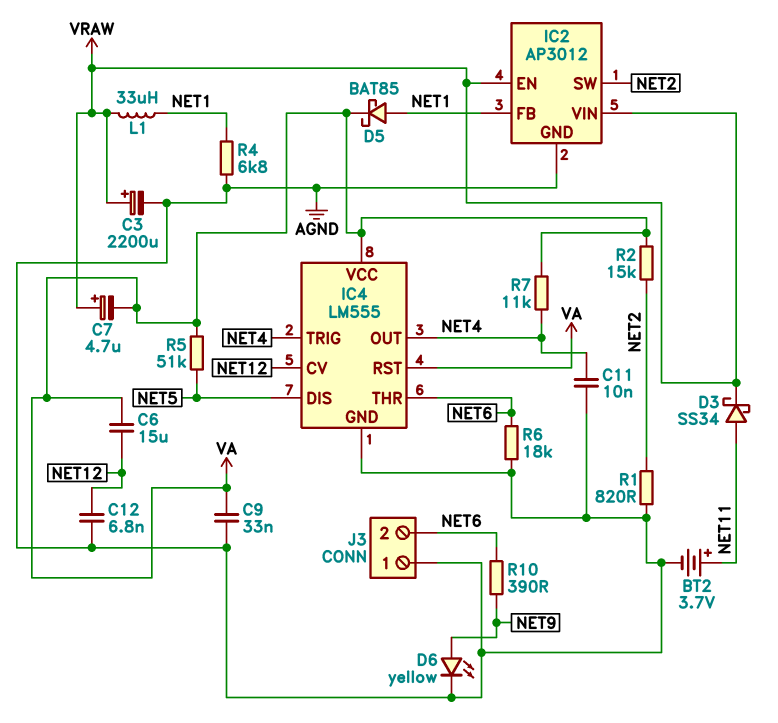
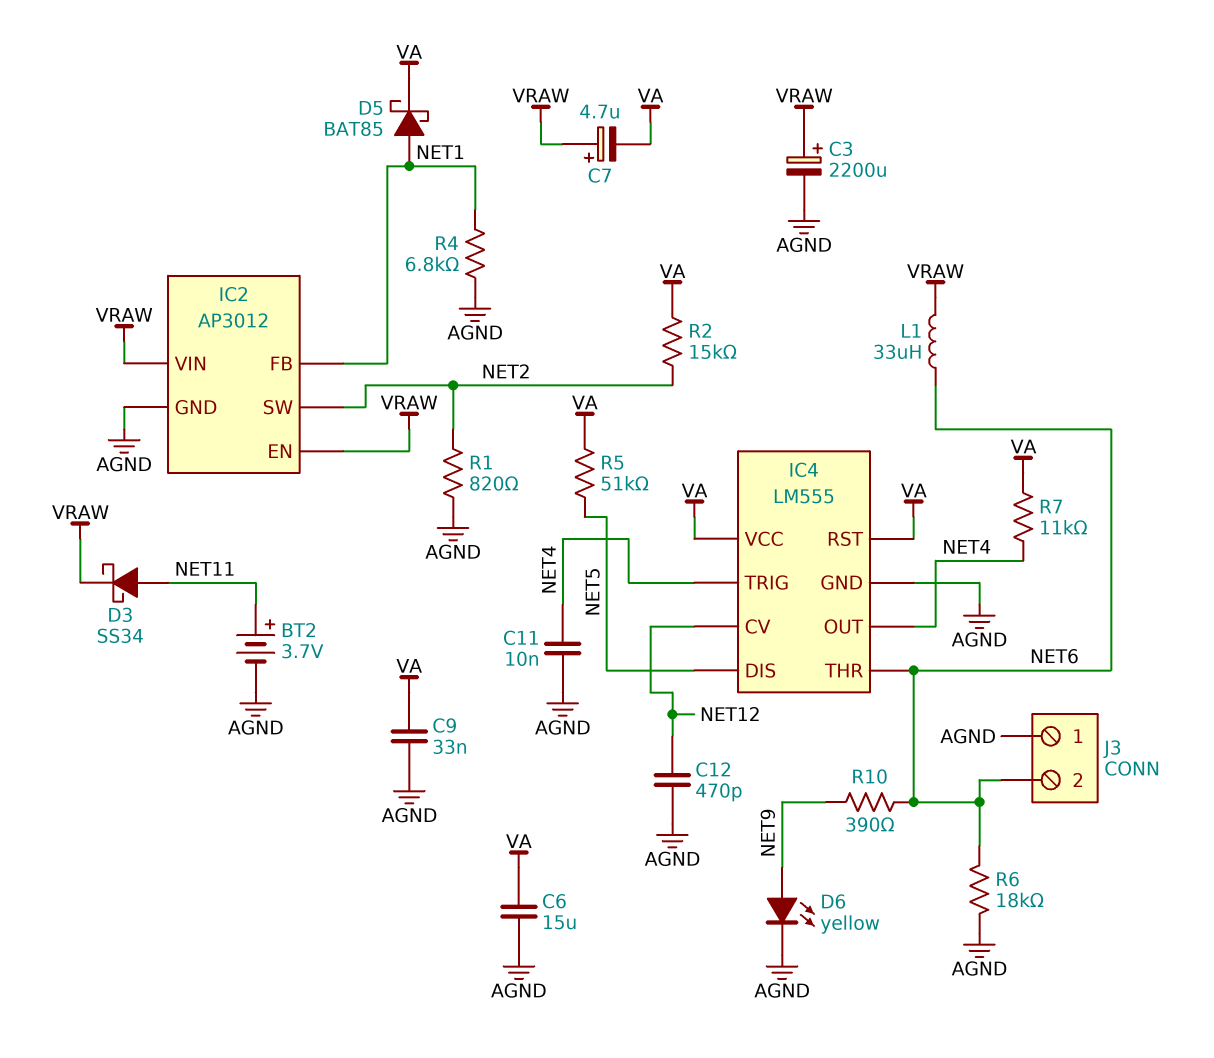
C6: 15uF (NET12, VA) -> 15uF (AGND, VA)
C12: 6.8nF (AGND, NET12) -> 470pF (AGND, NET12)
L1: 33uH (NET1, VRAW) -> 33uH (NET6, VRAW)

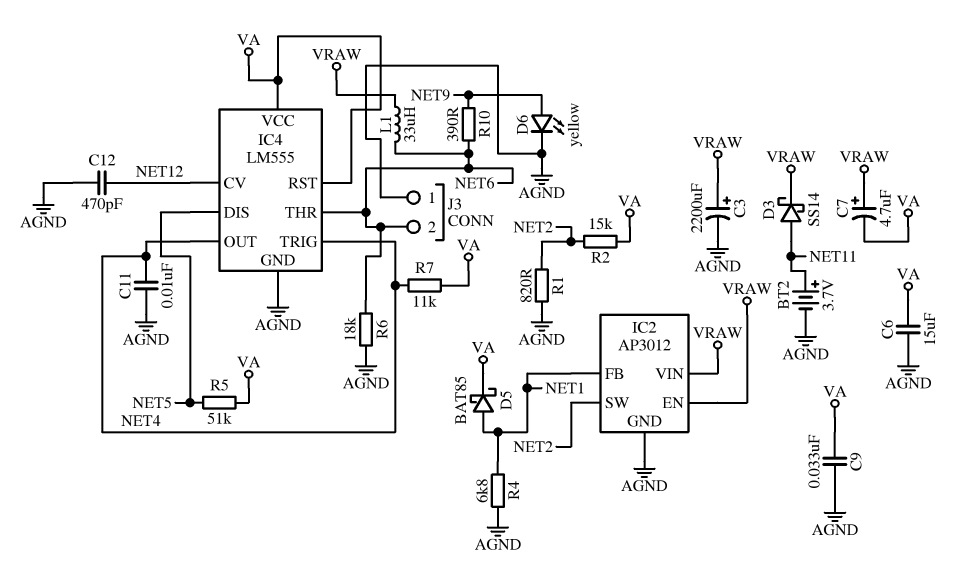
D3: schottky SS34 (A NET11, K VRAW) -> schottky SS14 (A NET11, K VRAW)

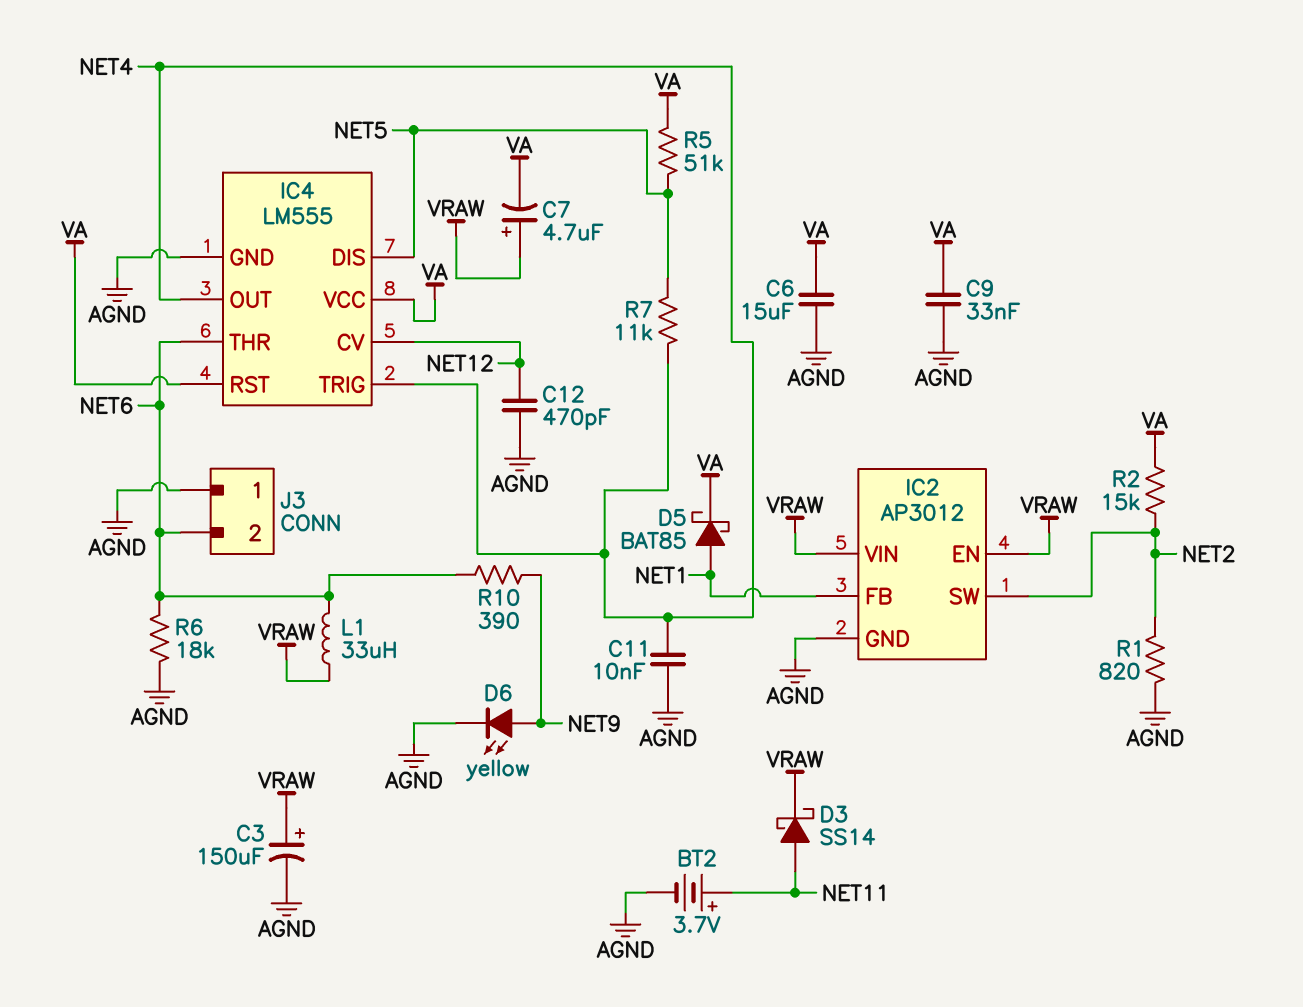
C3: 2200uF (plus VRAW, minus AGND) -> 150uF (plus VRAW, minus AGND)
R4: 6.8k (AGND, NET1) -> none
R7: 11k (NET4, VA) -> 11k (NET4, NET5)

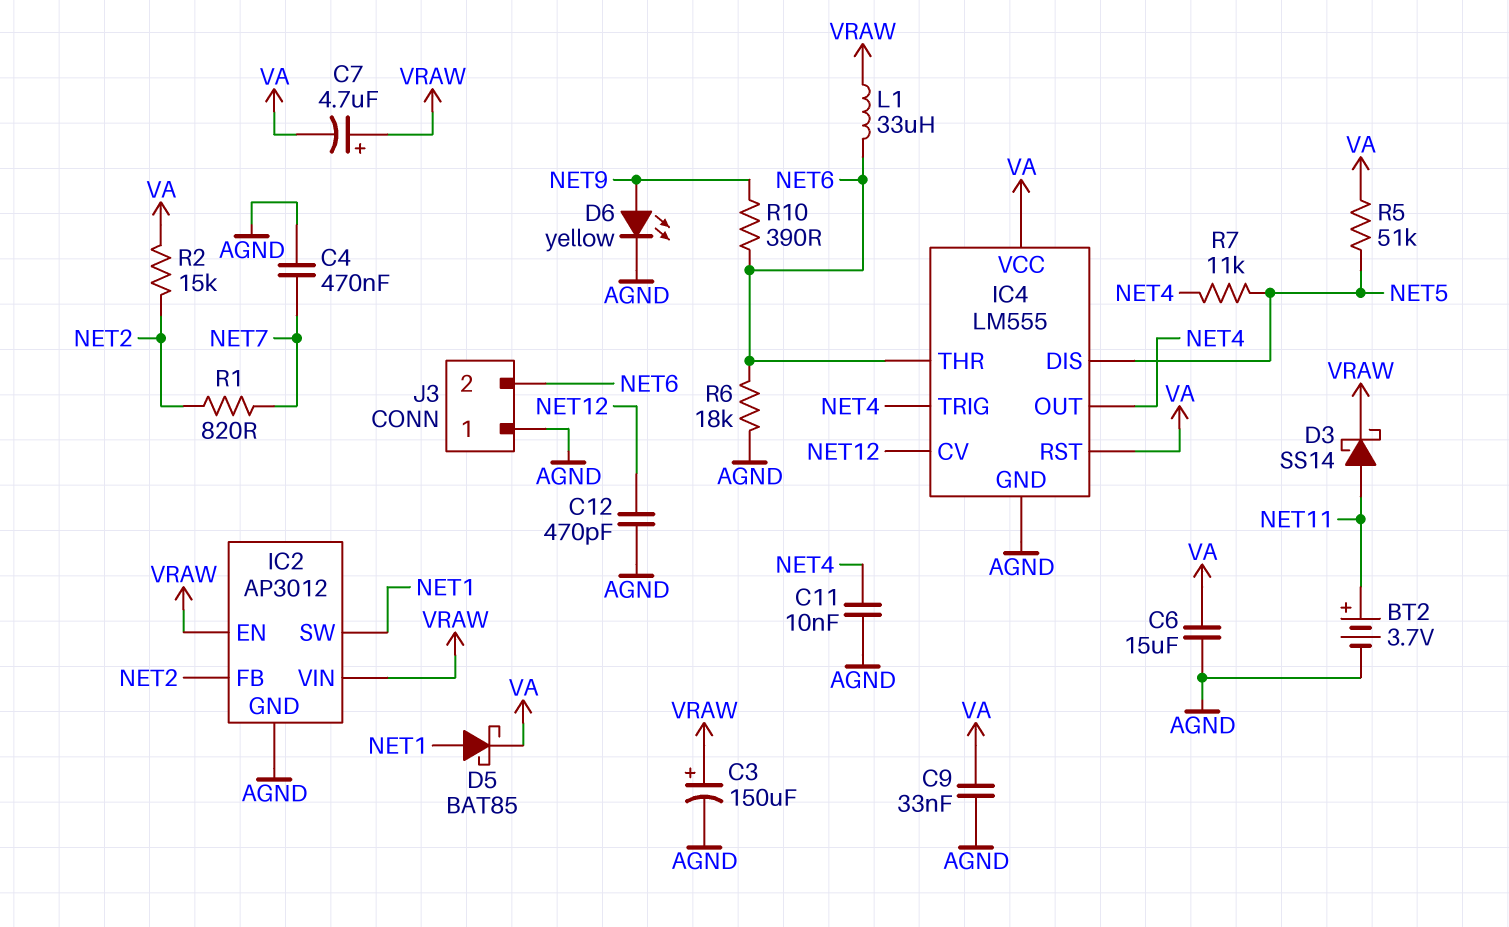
C4: none -> 470nF (AGND, NET7)
IC2 pin FB: NET1 -> NET2
IC2 pin SW: NET2 -> NET1
R1: 820 (AGND, NET2) -> 820 (NET2, NET7)

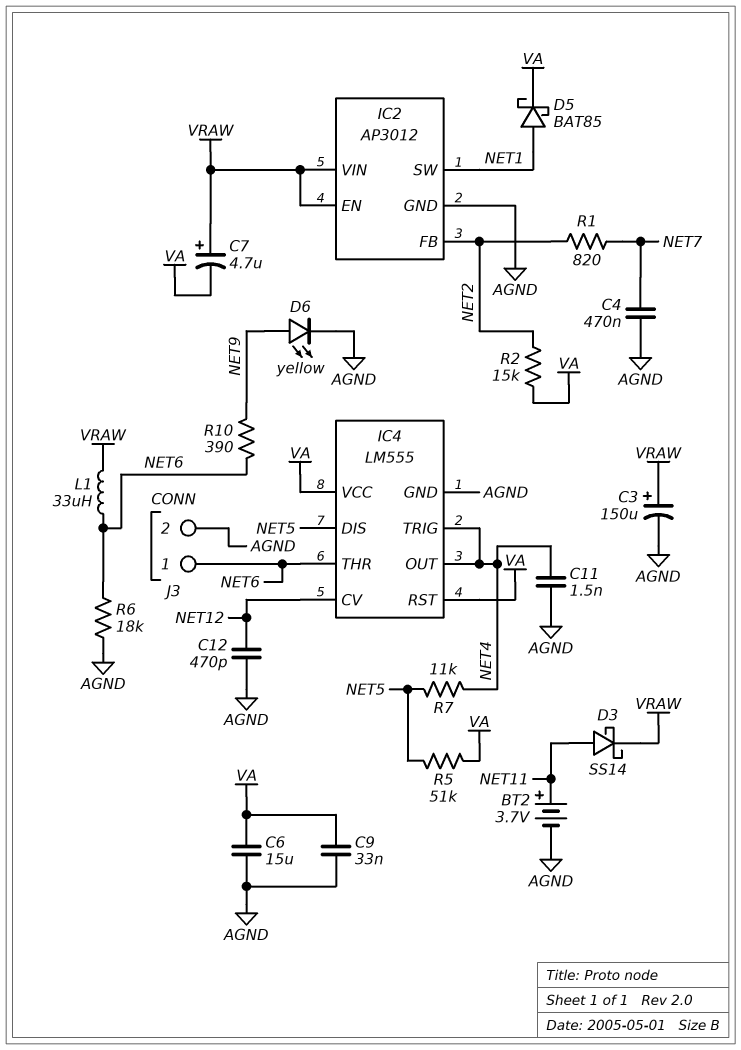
C11: 10nF (AGND, NET4) -> 1.5nF (AGND, NET4)
J3 pin 1: AGND -> NET6
J3 pin 2: NET6 -> AGND

